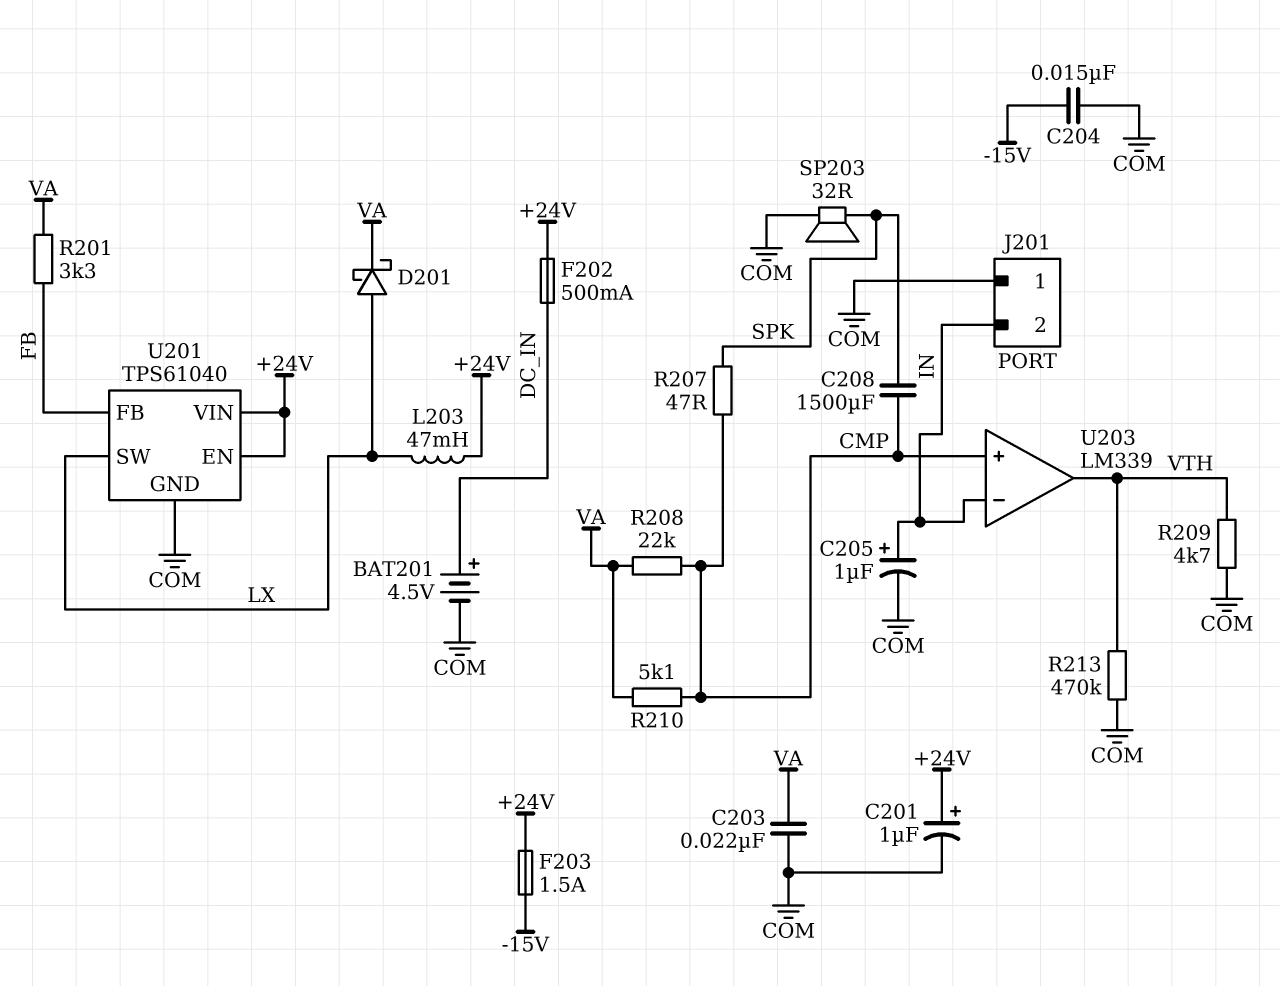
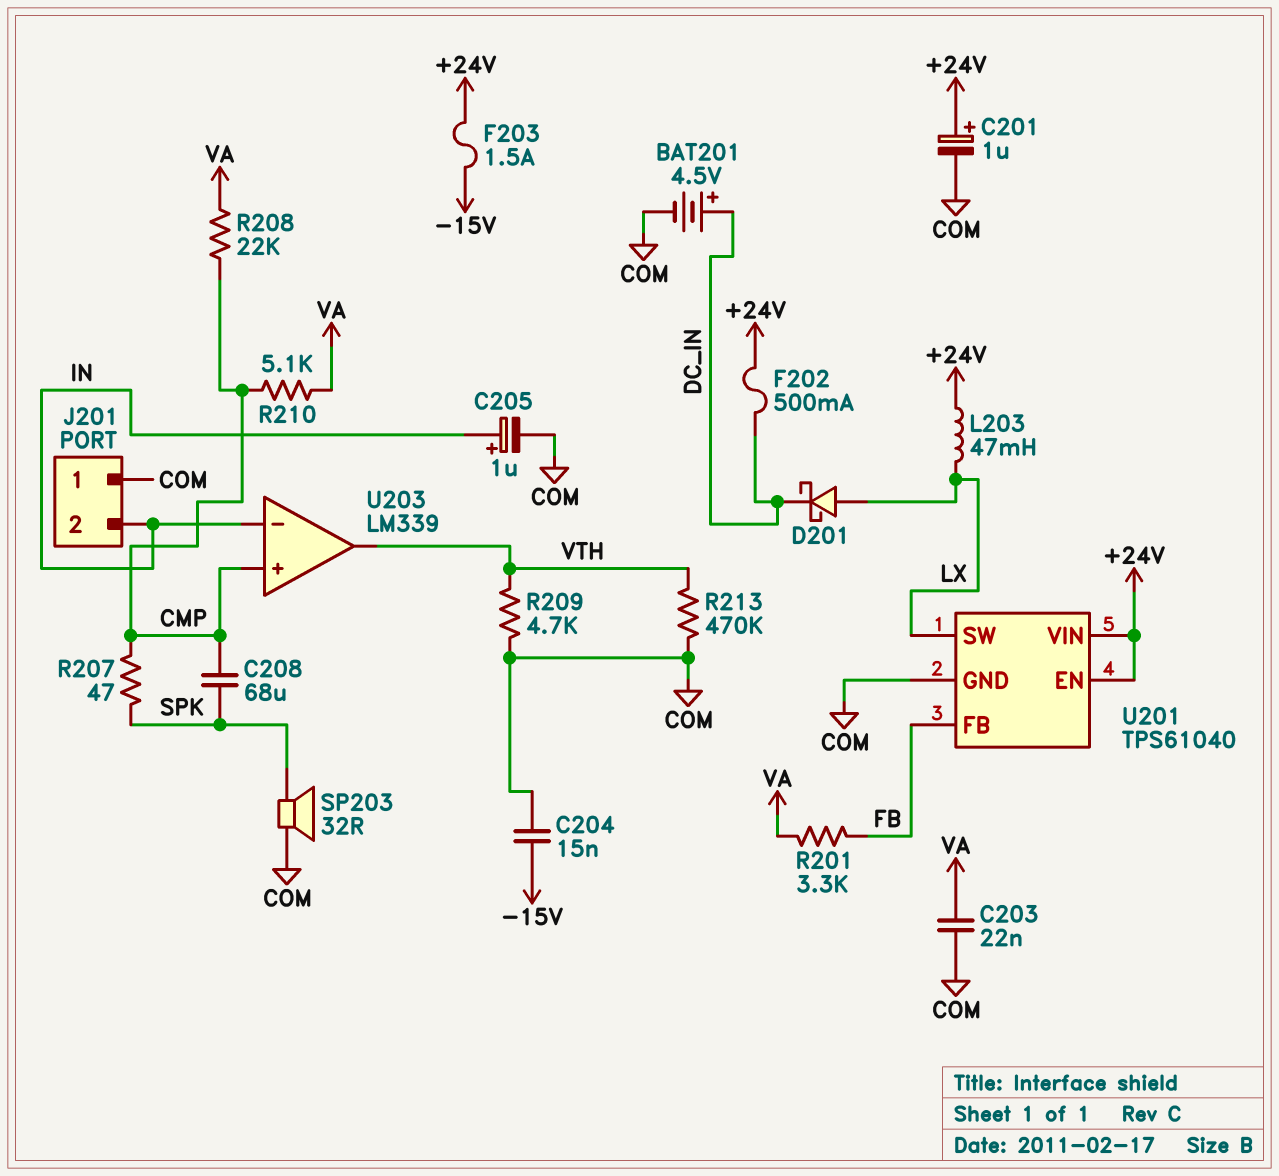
C208: 1500uF (CMP, SPK) -> 68uF (CMP, SPK)
D201: schottky (A LX, K VA) -> schottky (A LX, K DC_IN)

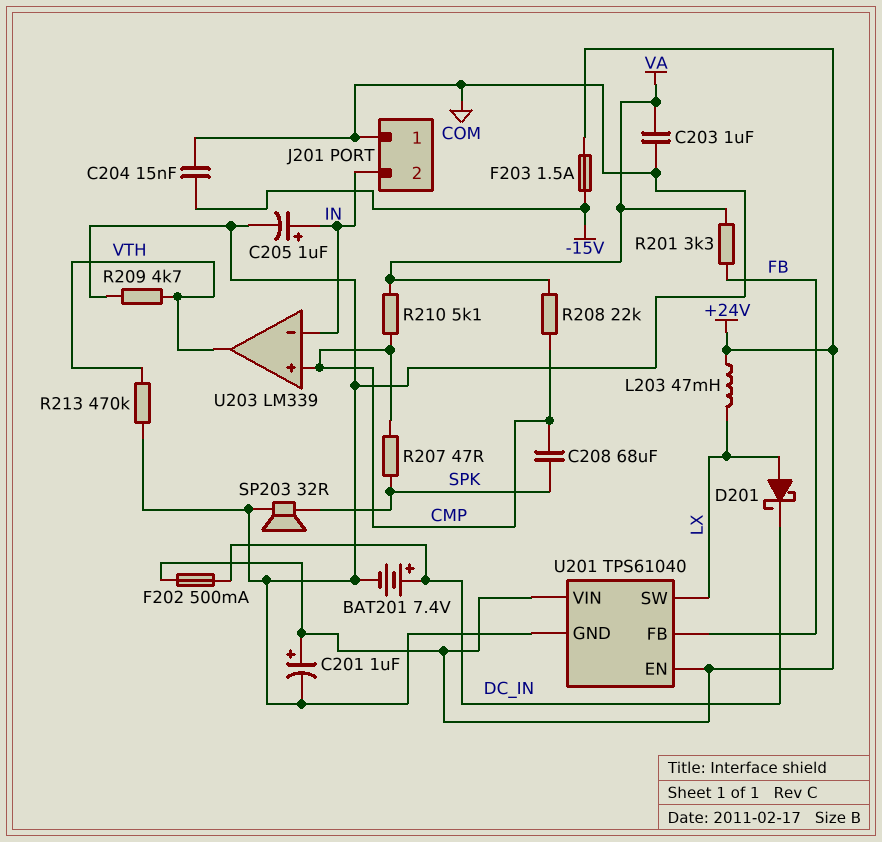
BAT201: 4.5V (plus DC_IN, minus COM) -> 7.4V (plus DC_IN, minus COM)
C203: 22nF (COM, VA) -> 1uF (COM, VA)

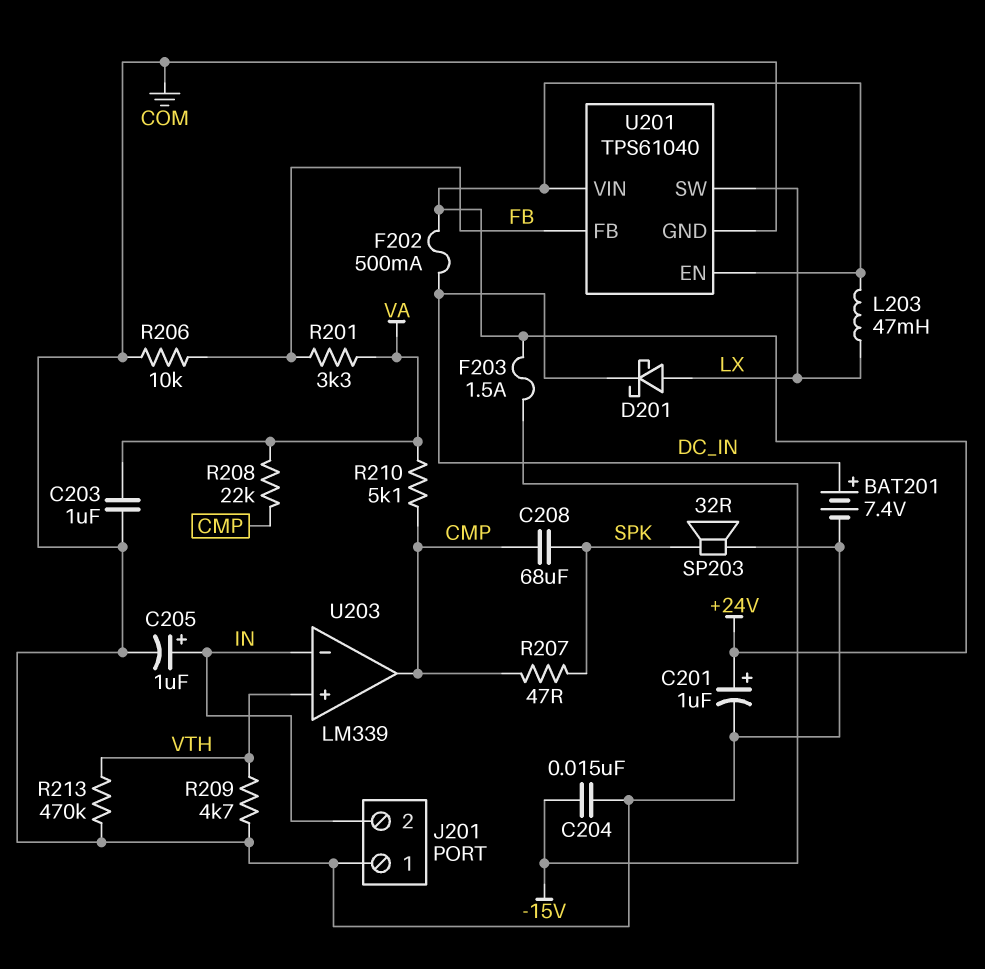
R206: none -> 10k (COM, FB)
U203 pin in+: CMP -> VTH
U203 pin out: VTH -> CMP

